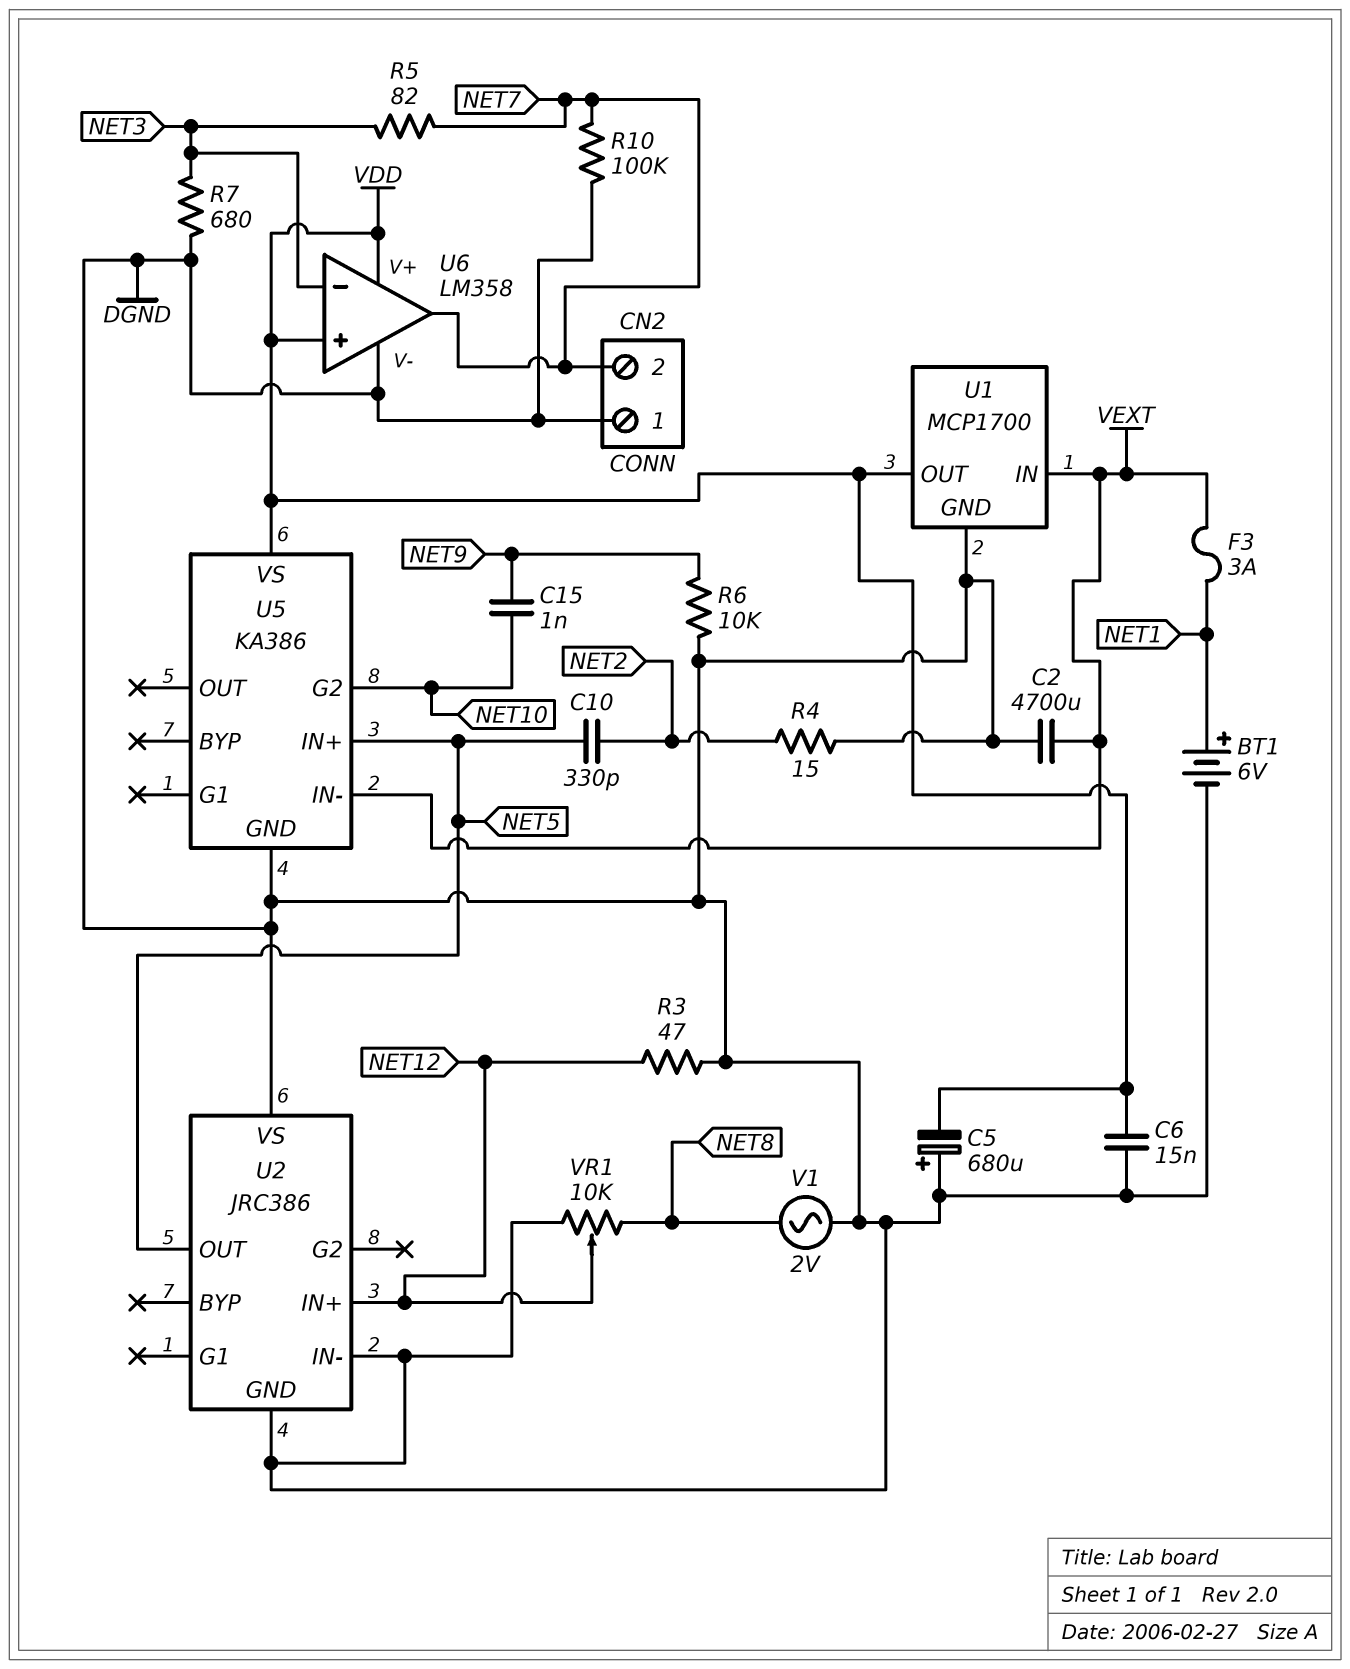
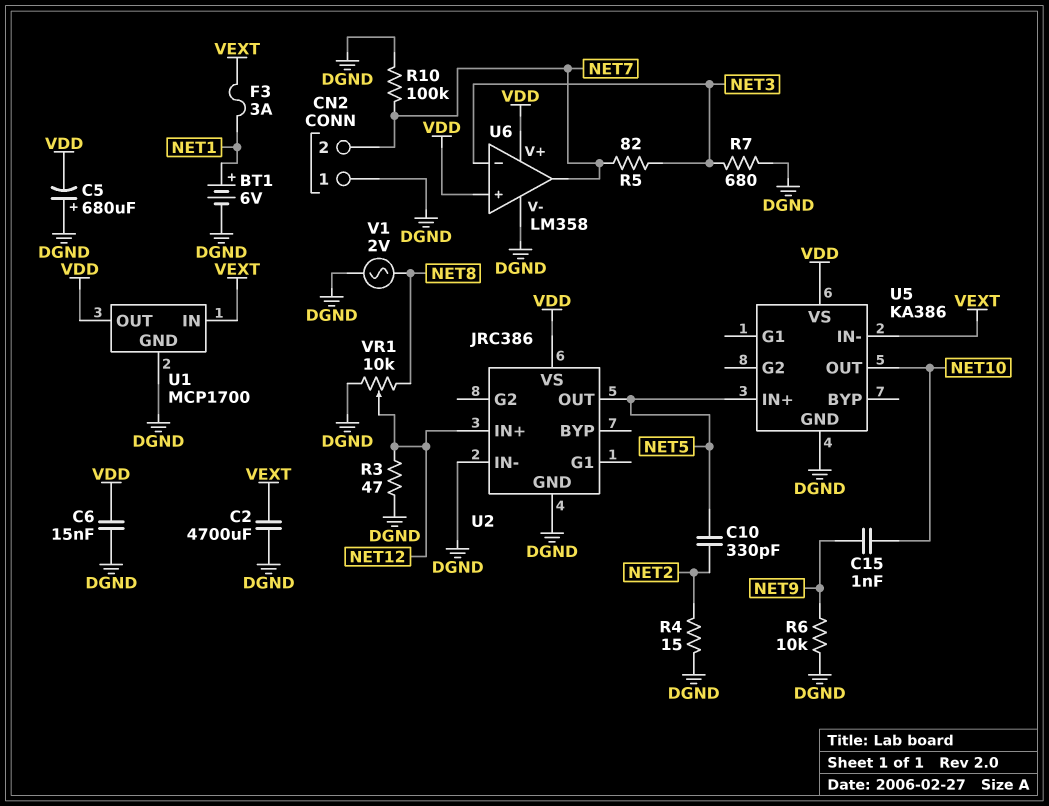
U2 pin VS: DGND -> VDD
U5 pin G2: NET10 -> none
U5 pin OUT: none -> NET10

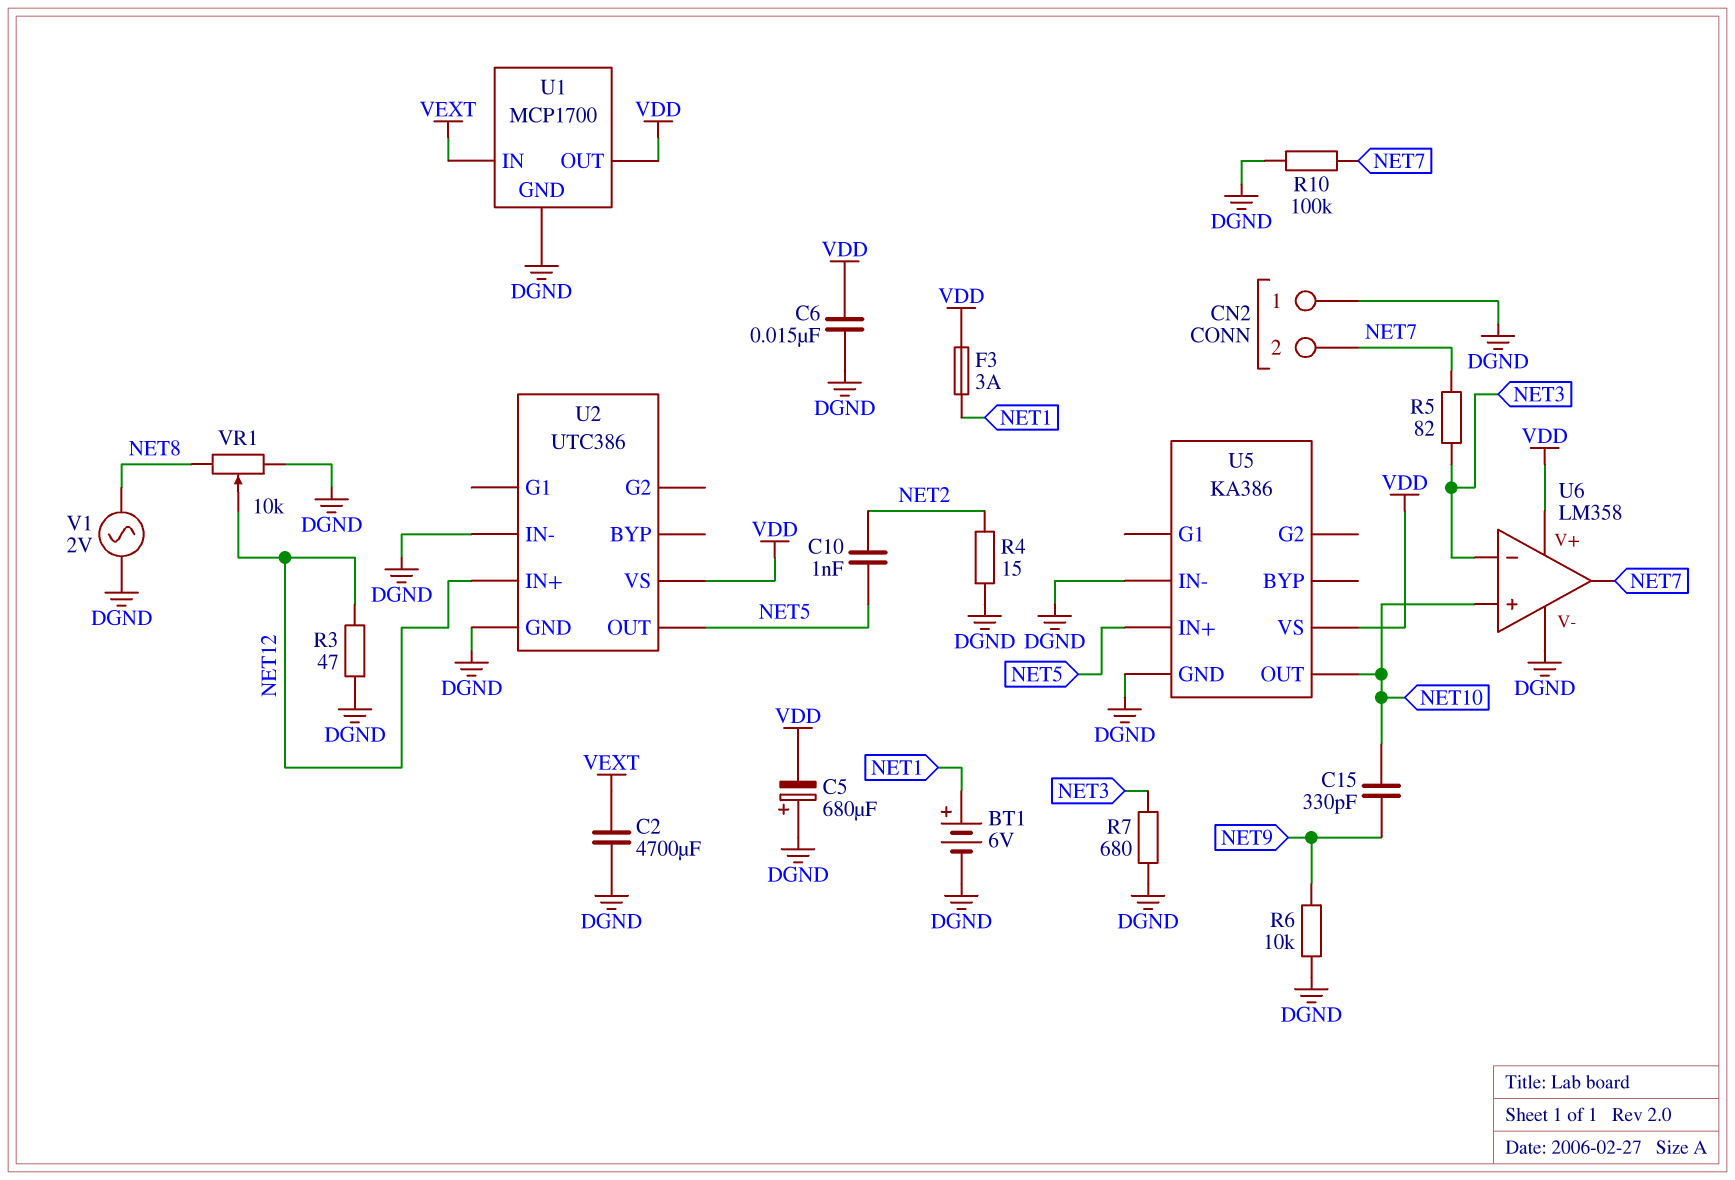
C10: 330pF (NET2, NET5) -> 1nF (NET2, NET5)
C15: 1nF (NET9, NET10) -> 330pF (NET9, NET10)
F3: 3A (NET1, VEXT) -> 3A (NET1, VDD)
U2: JRC386 -> UTC386
U5 pin IN-: VEXT -> DGND
U6 pin in+: VDD -> NET10

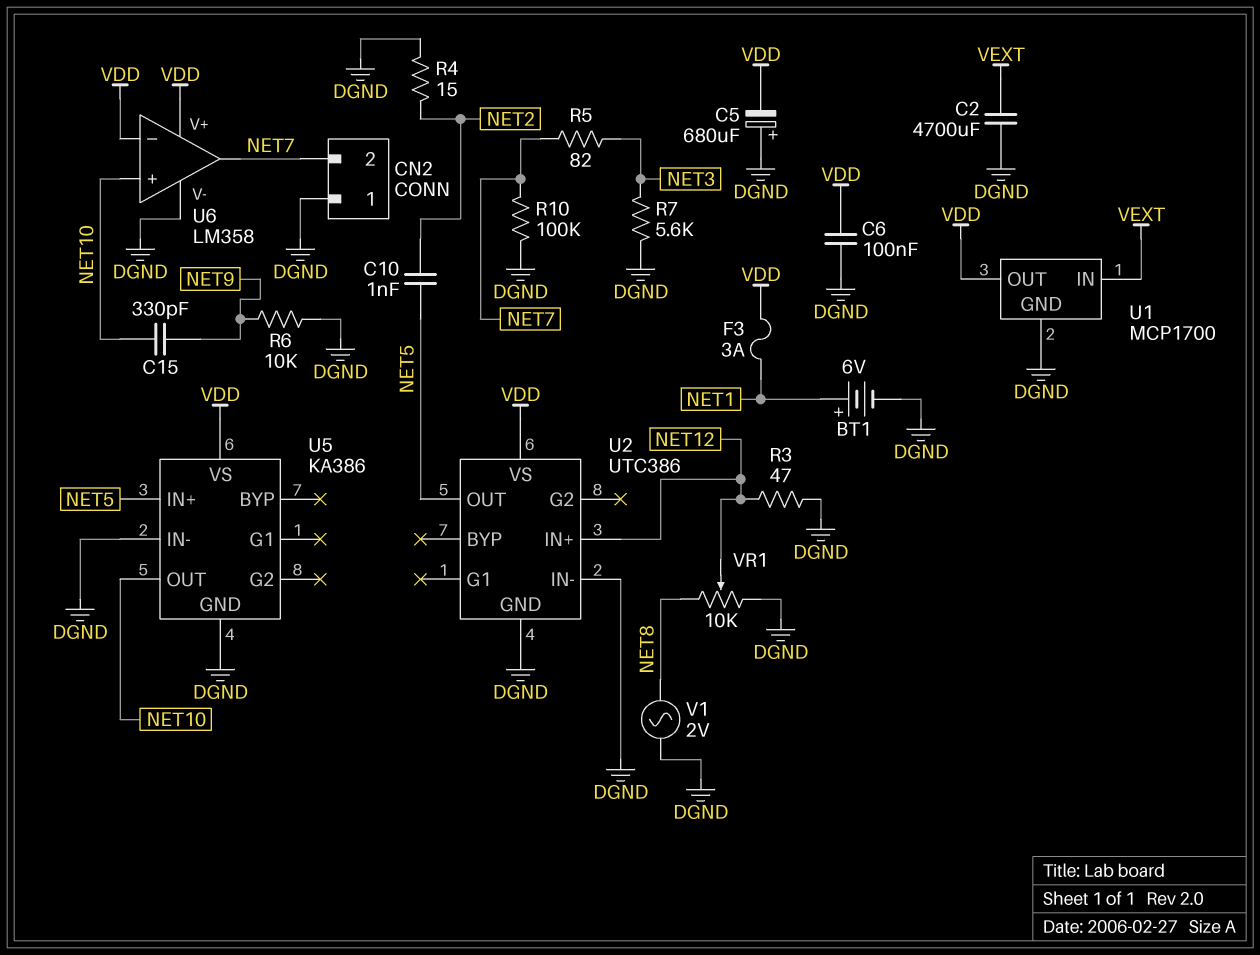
C6: 15nF (DGND, VDD) -> 100nF (DGND, VDD)
R7: 680 (DGND, NET3) -> 5.6k (DGND, NET3)
U6 pin in-: NET3 -> VDD

